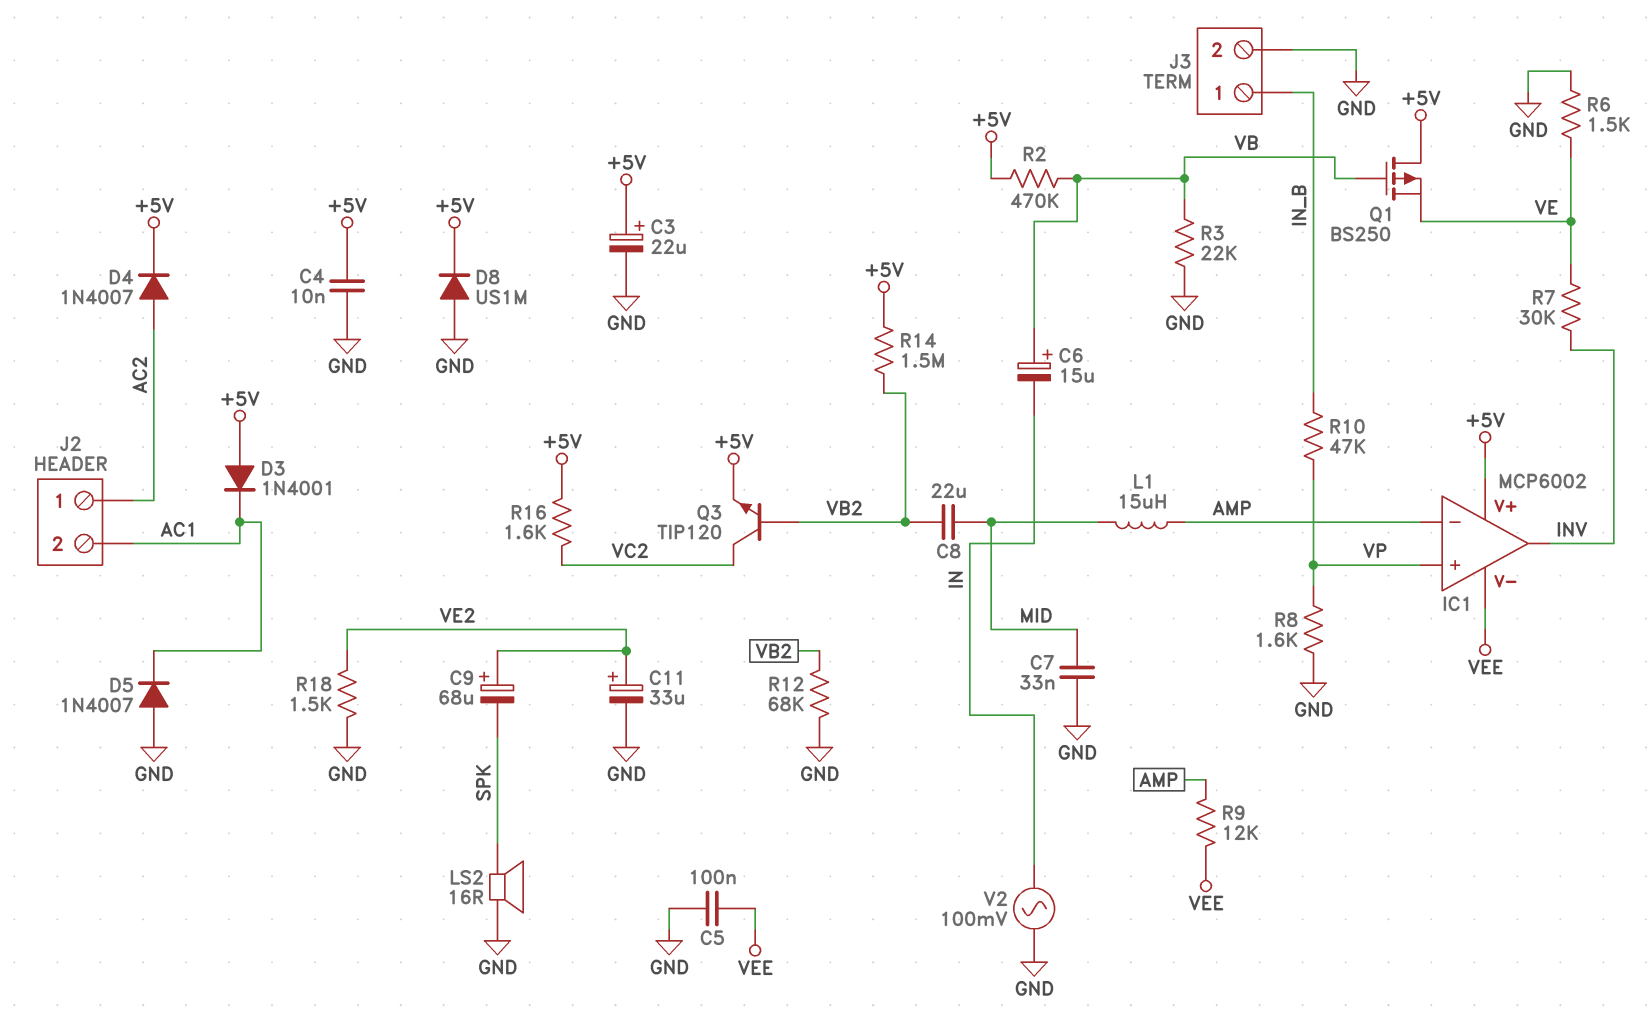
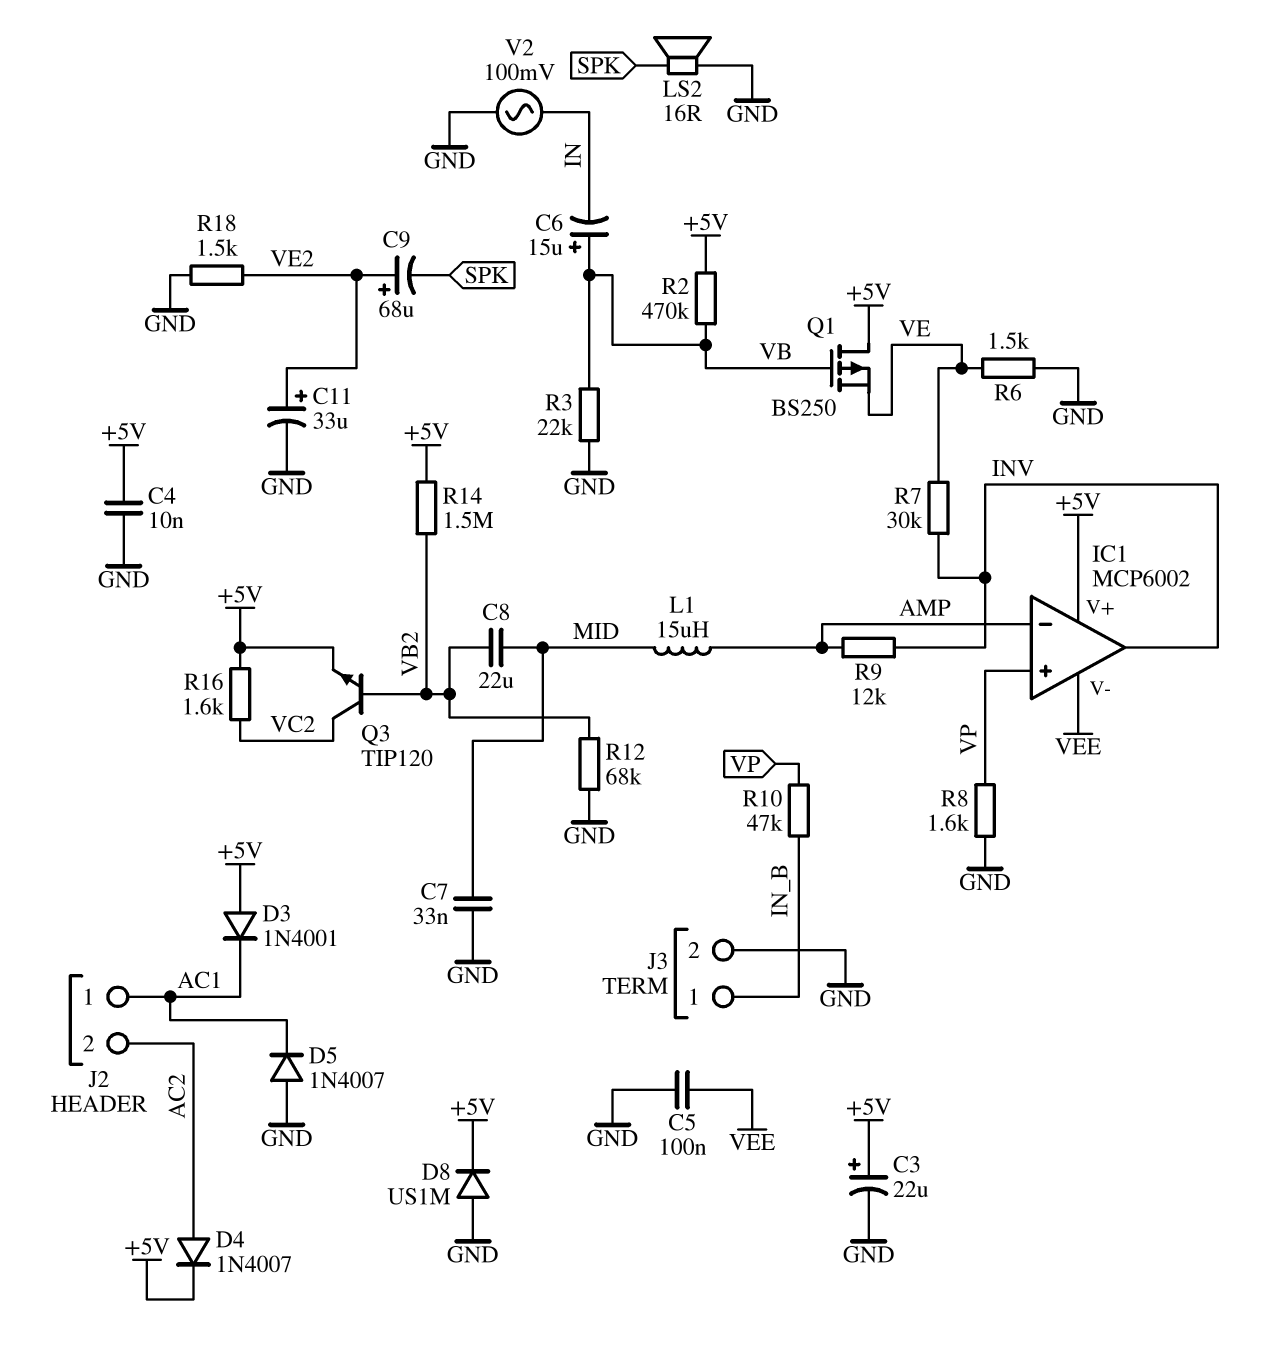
J2 pin 1: AC2 -> AC1
J2 pin 2: AC1 -> AC2
R9: 12k (AMP, VEE) -> 12k (AMP, INV)

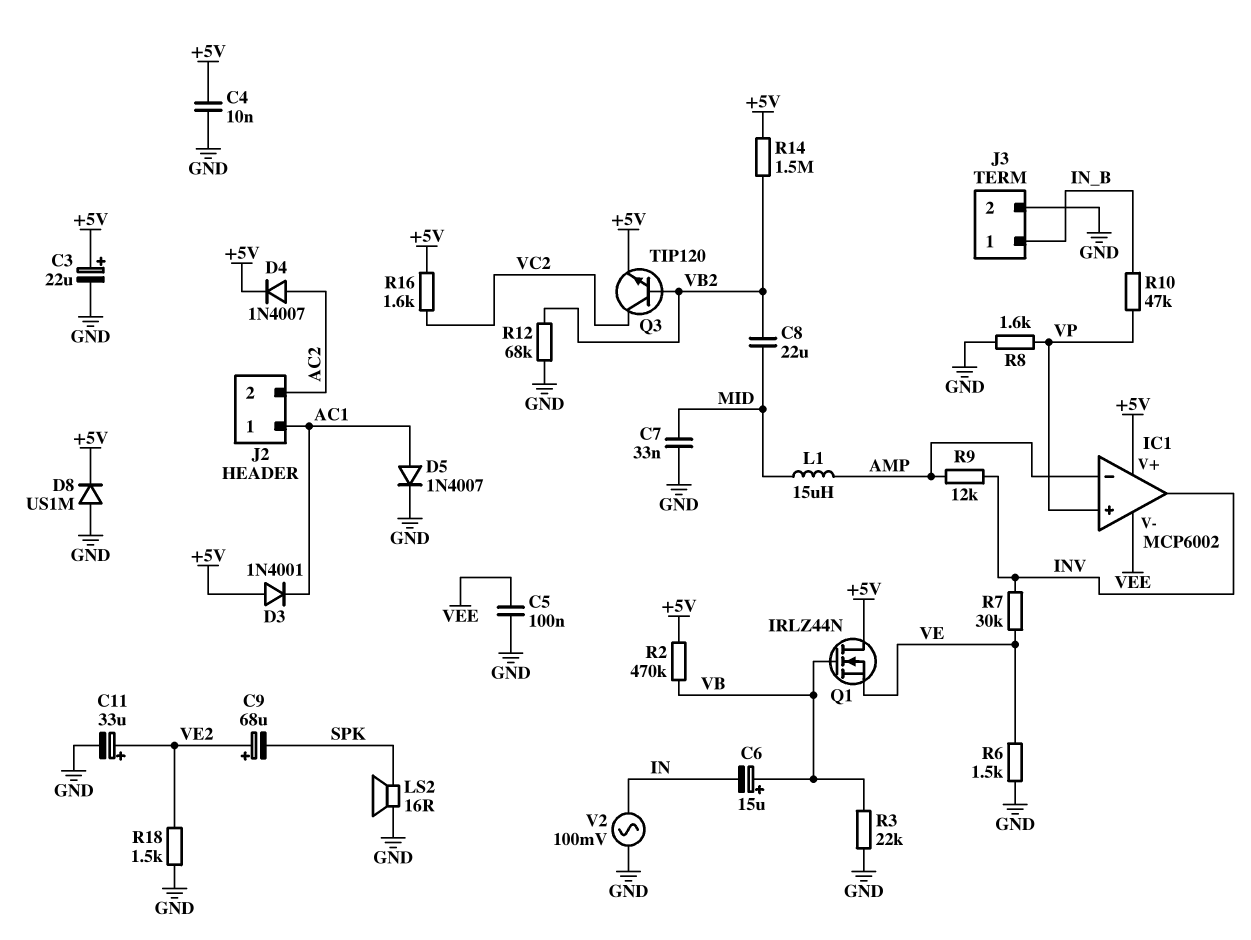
D5: diode 1N4007 (A GND, K AC1) -> diode 1N4007 (A AC1, K GND)
Q1: PMOS BS250 (G VB, D +5V, S VE) -> NMOS IRLZ44N (G VB, D +5V, S VE)

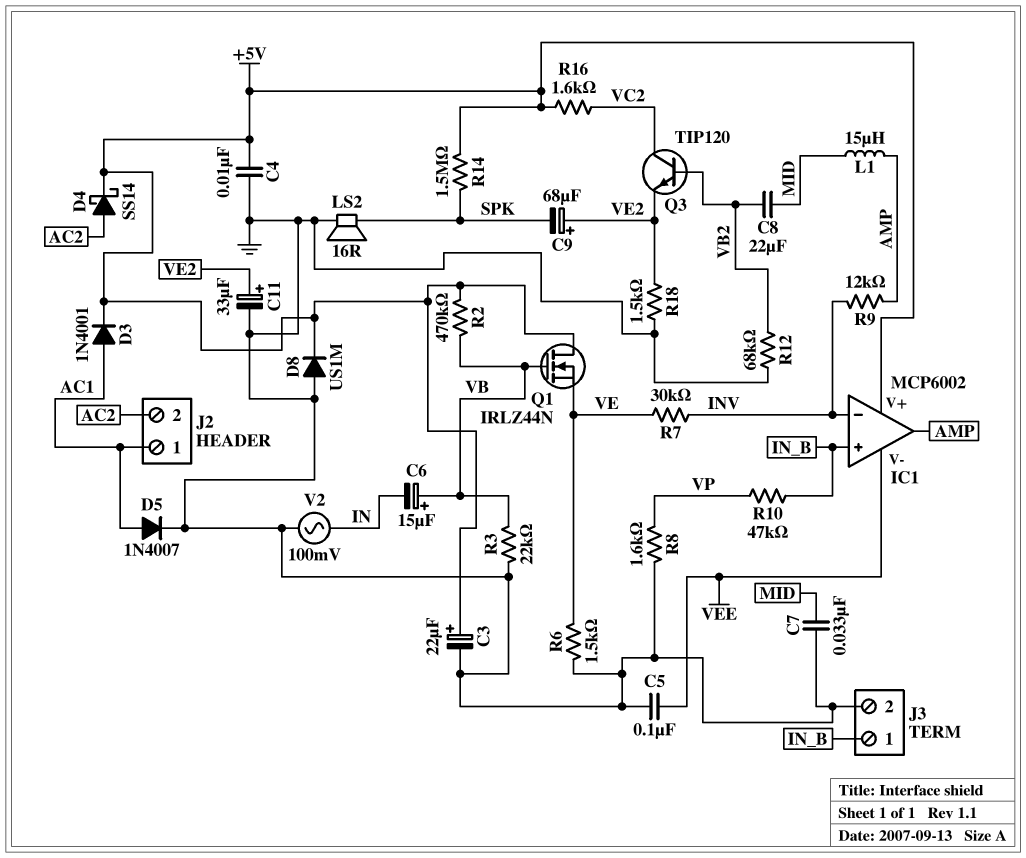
D3: diode 1N4001 (A +5V, K AC1) -> diode 1N4001 (A AC1, K +5V)
D4: diode 1N4007 (A AC2, K +5V) -> schottky SS14 (A AC2, K +5V)
IC1 pin in+: VP -> IN_B
IC1 pin in-: AMP -> INV
IC1 pin out: INV -> AMP
Q3: NPN TIP120 (B VB2, C VC2, E +5V) -> NPN TIP120 (B VB2, C VC2, E VE2)
R14: 1.5M (+5V, VB2) -> 1.5M (+5V, SPK)

